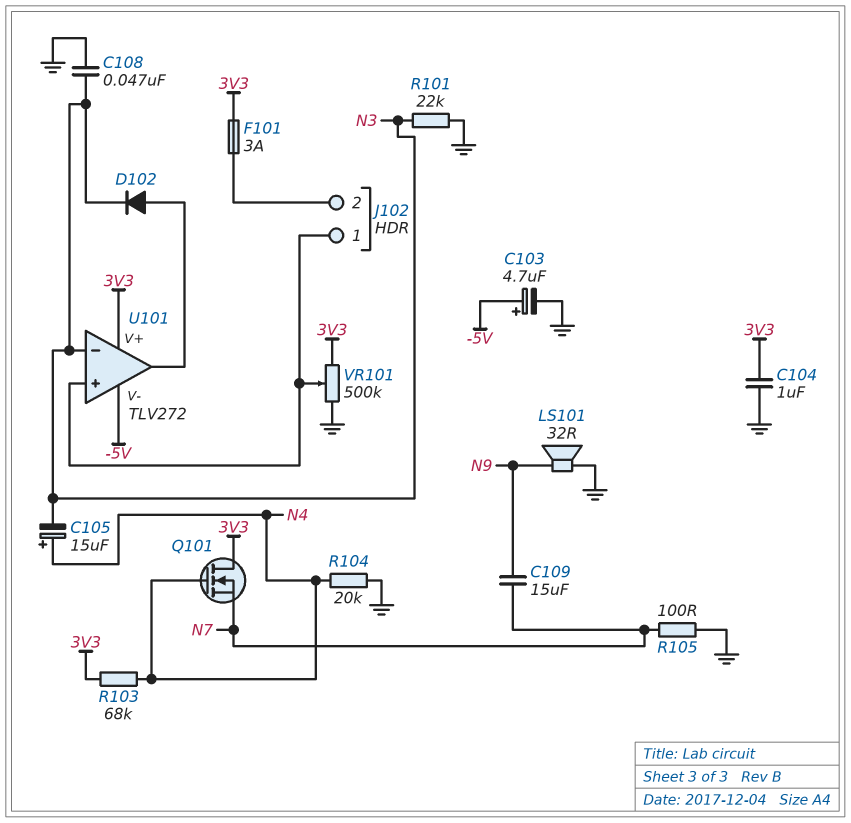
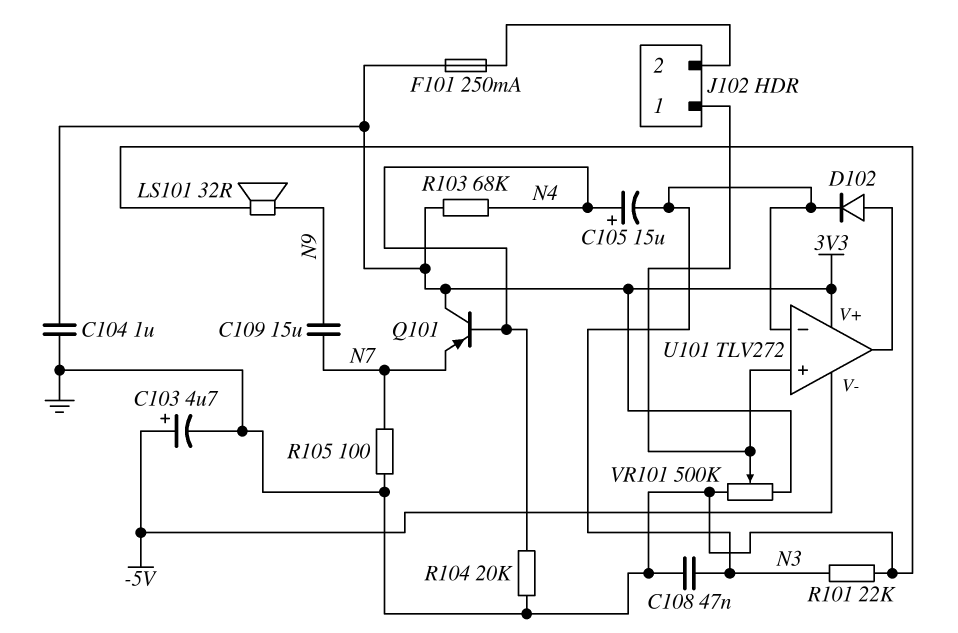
F101: 3A (3V3, J102/2) -> 250mA (3V3, J102/2)
Q101: NMOS (G N4, D 3V3, S N7) -> PNP (B N4, C 3V3, E N7)

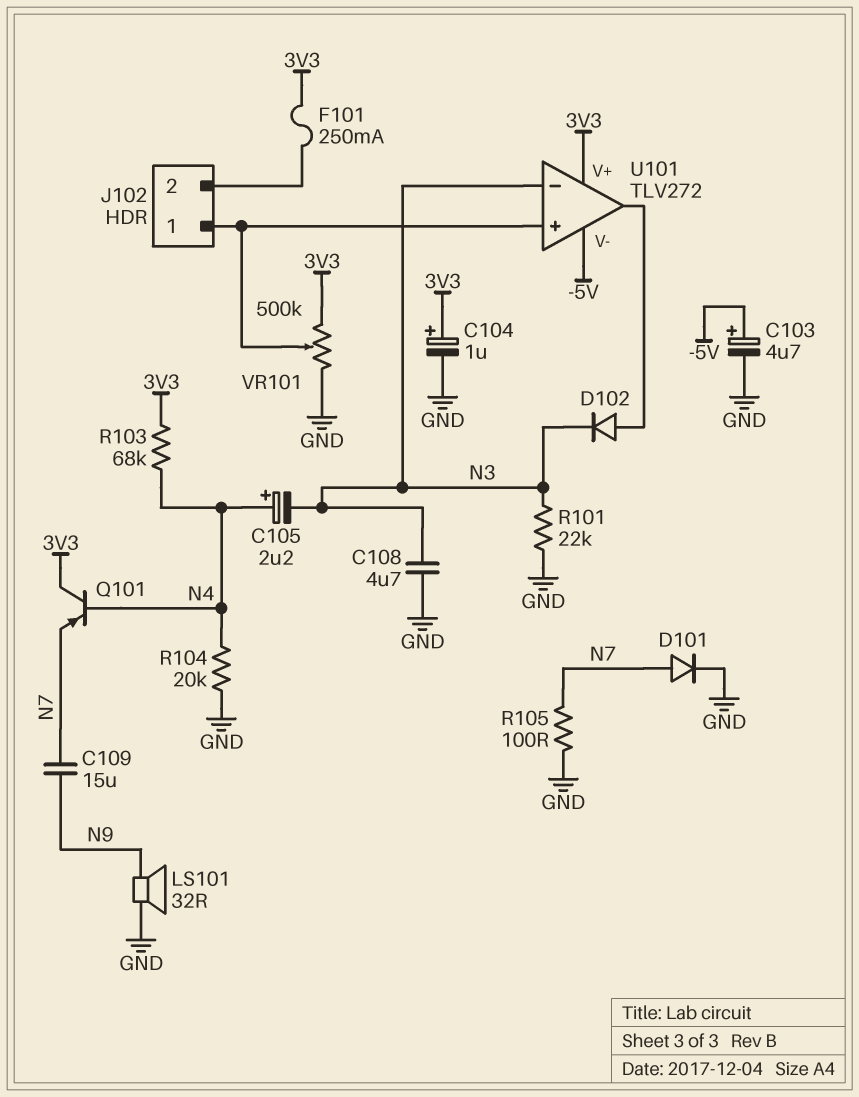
C104: 1uF (3V3, GND) -> 1uF (plus 3V3, minus GND)
C105: 15uF (plus N4, minus N3) -> 2.2uF (plus N4, minus N3)
C108: 47nF (GND, N3) -> 4.7uF (GND, N3)
D101: none -> diode (A N7, K GND)

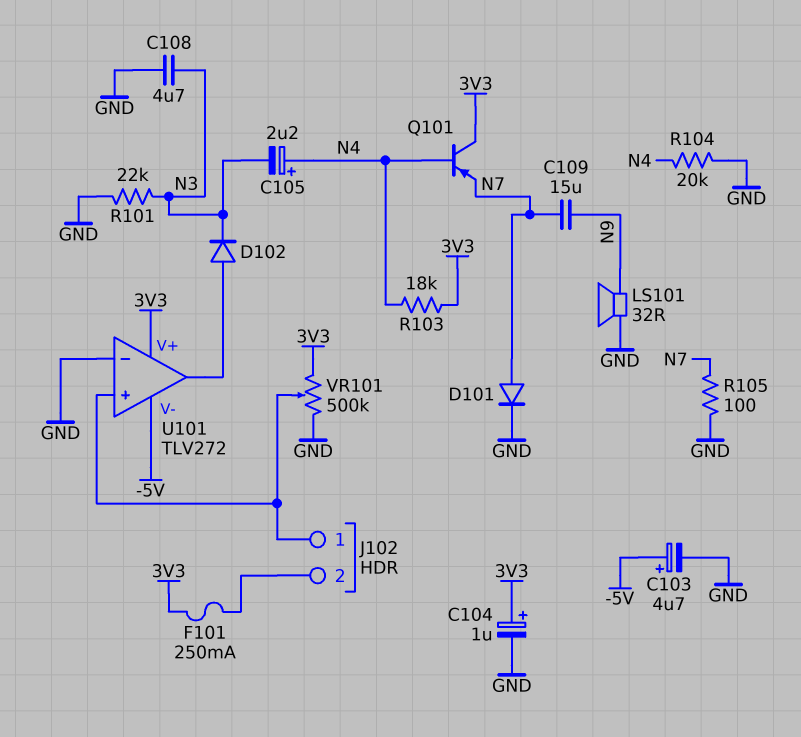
R103: 68k (3V3, N4) -> 18k (3V3, N4)
U101 pin in-: N3 -> GND

